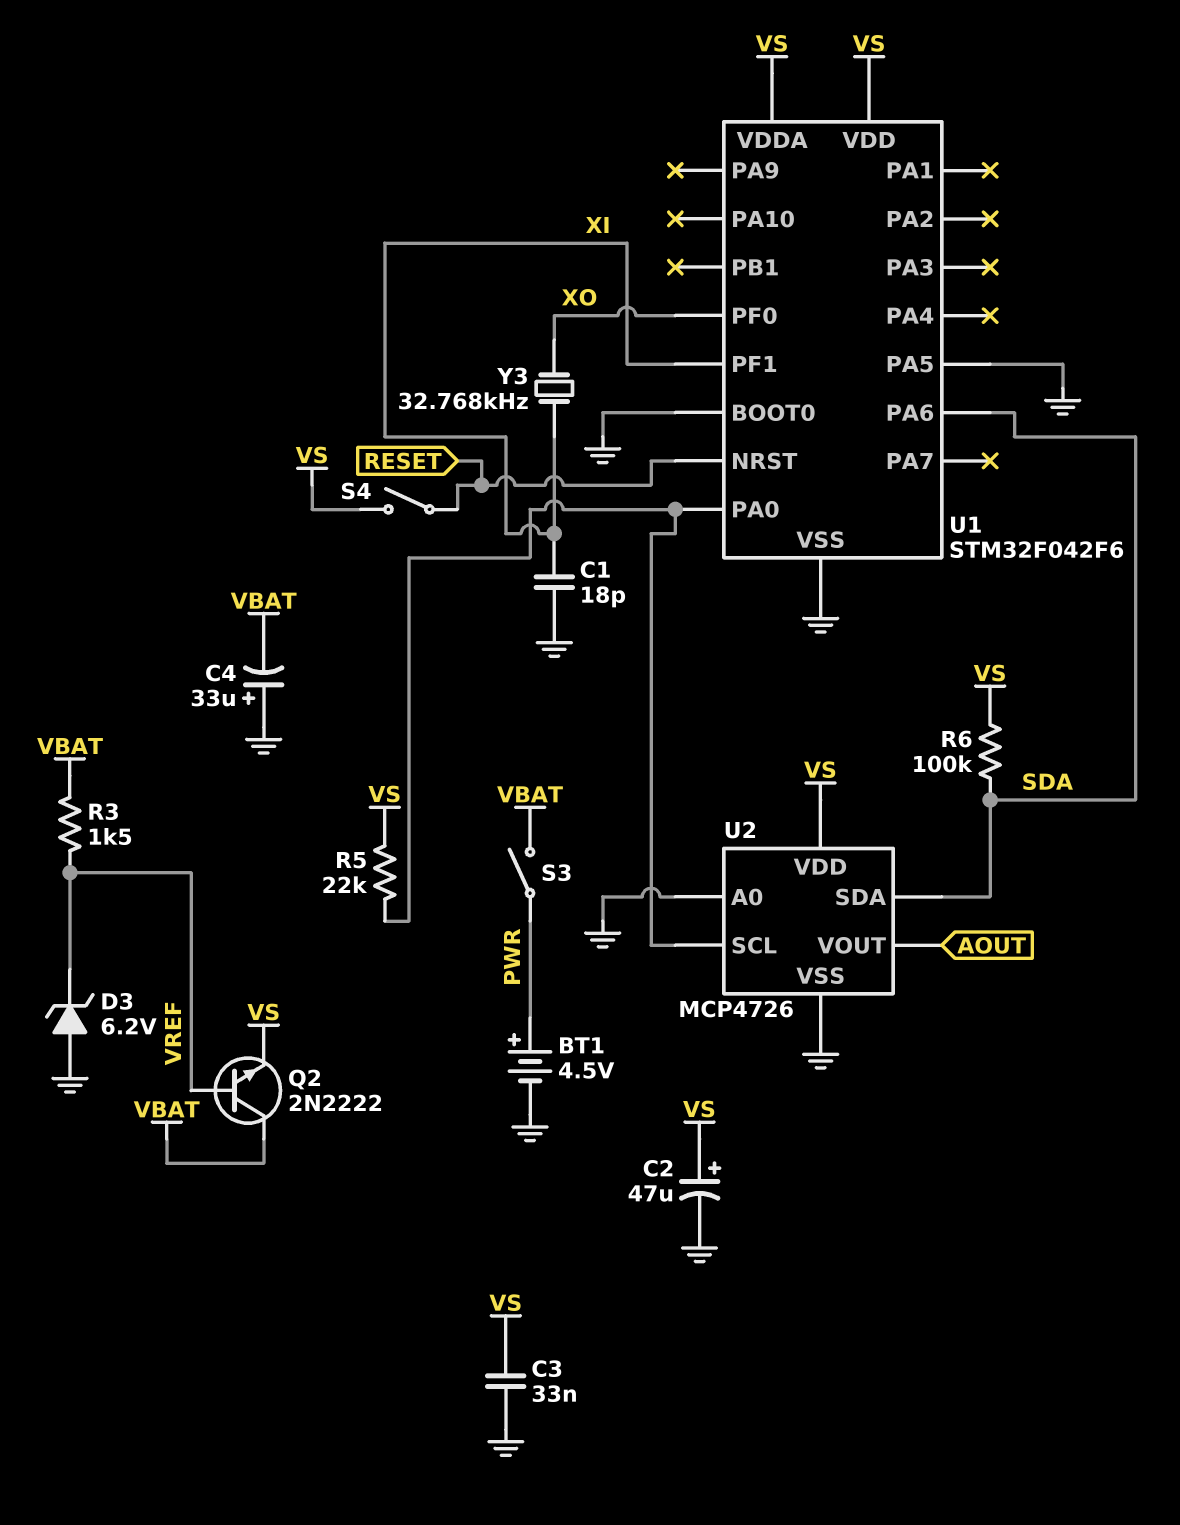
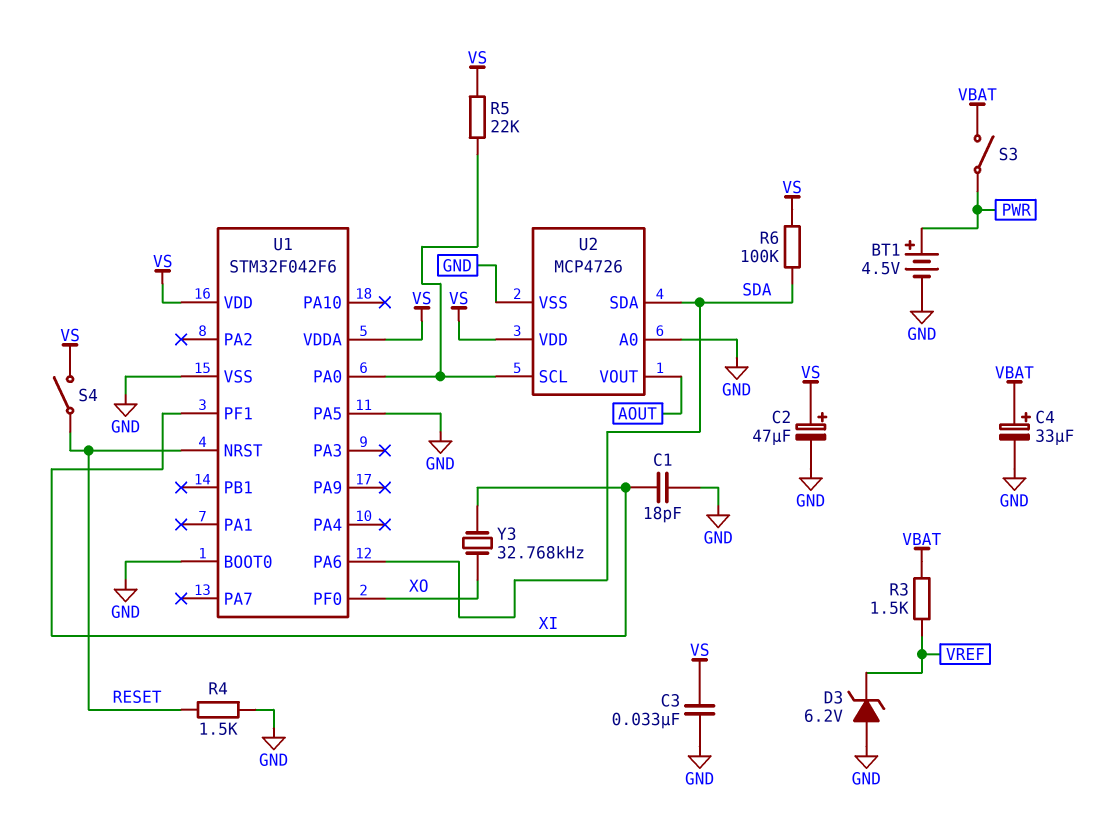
C4: 33uF (plus GND, minus VBAT) -> 33uF (plus VBAT, minus GND)
Q2: NPN 2N2222 (B VREF, C VBAT, E VS) -> none
R4: none -> 1.5k (GND, RESET)

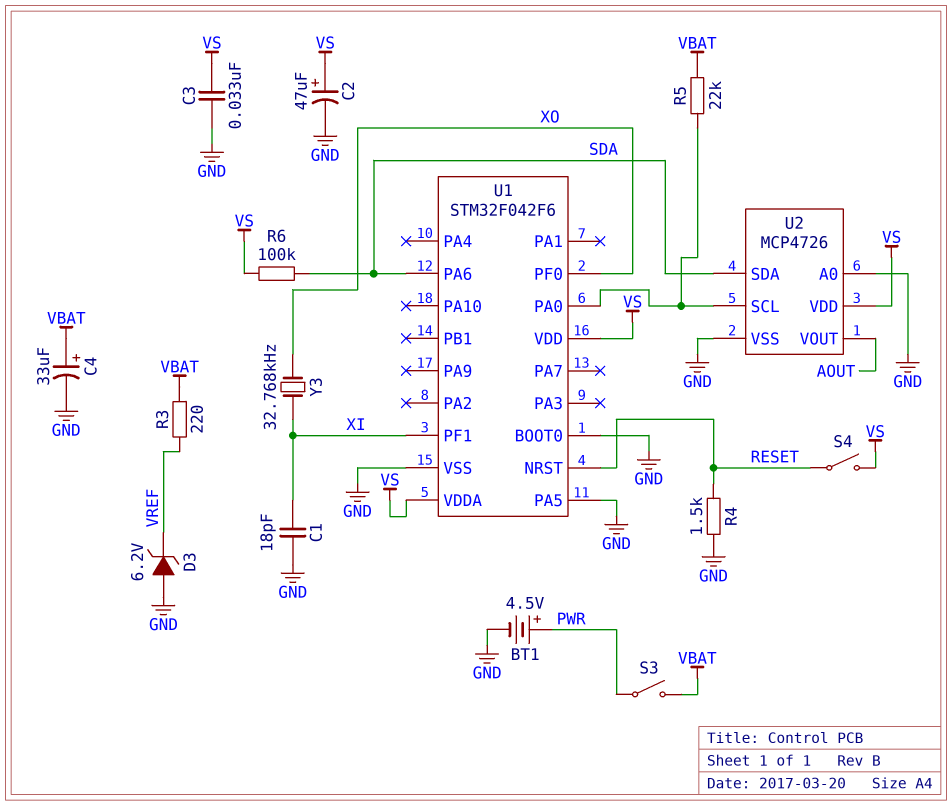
R3: 1.5k (VBAT, VREF) -> 220 (VBAT, VREF)
R5: 22k (U1/PA0, VS) -> 22k (U1/PA0, VBAT)

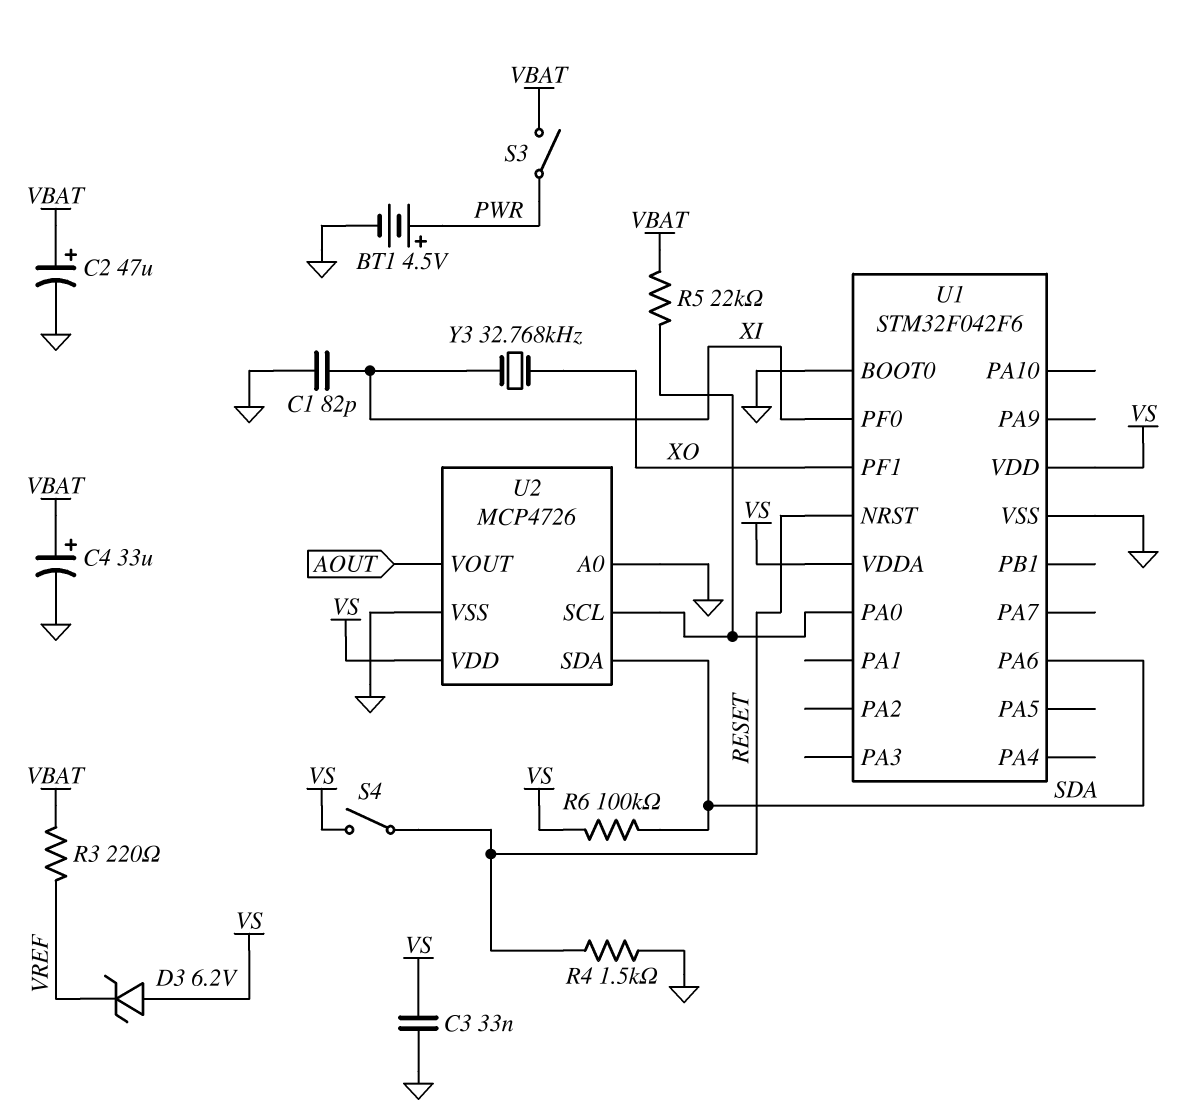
C1: 18pF (GND, XI) -> 82pF (GND, XI)
C2: 47uF (plus VS, minus GND) -> 47uF (plus VBAT, minus GND)
D3: zener 6.2V (A GND, K VREF) -> zener 6.2V (A VS, K VREF)
U1 pin PA5: GND -> none
U1 pin PF0: XO -> XI
U1 pin PF1: XI -> XO

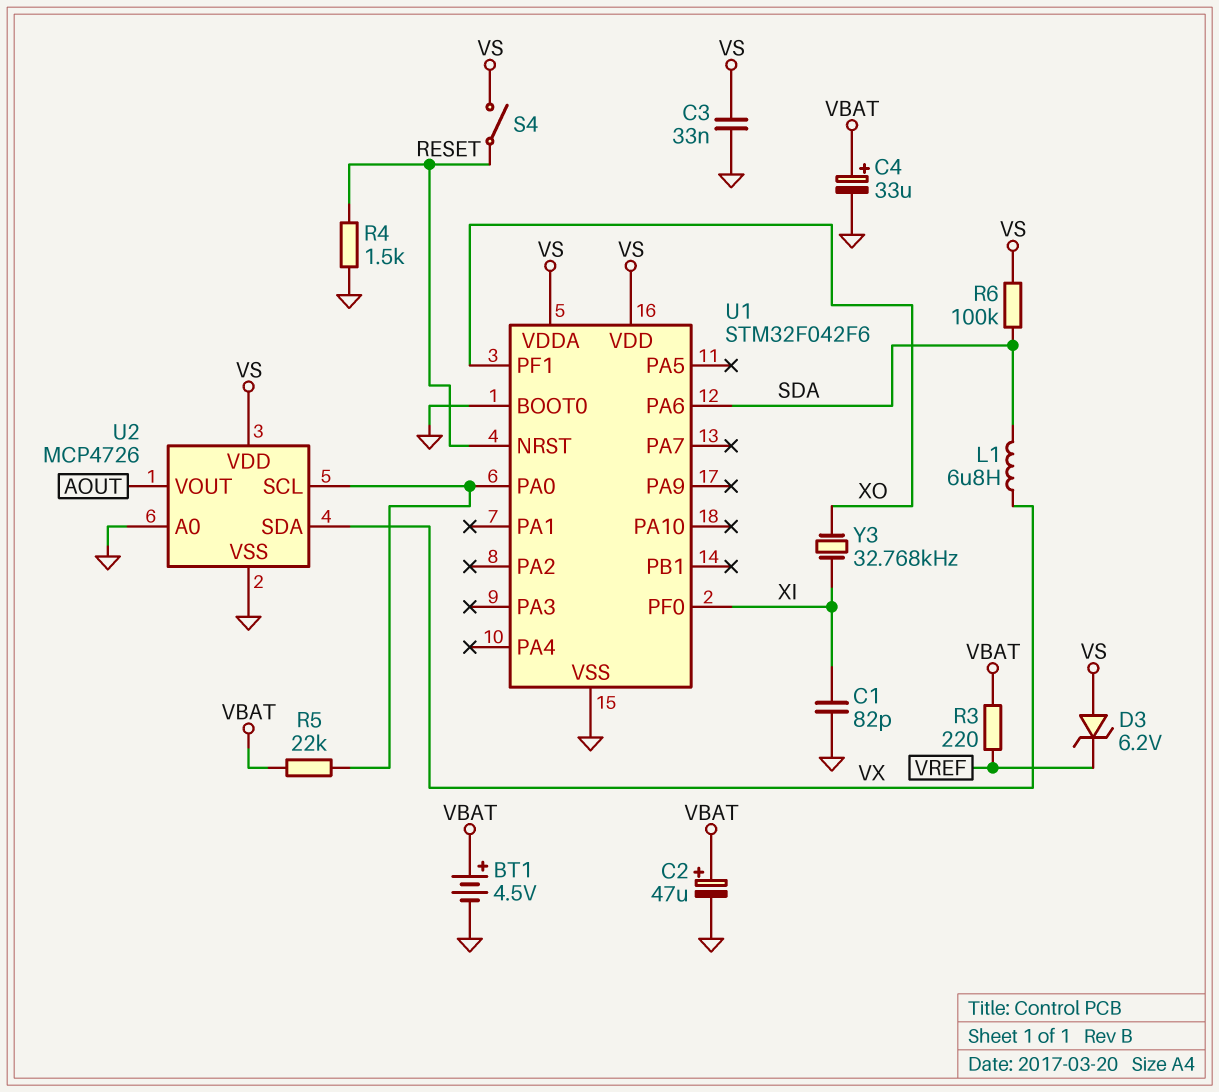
BT1: 4.5V (plus PWR, minus GND) -> 4.5V (plus VBAT, minus GND)
L1: none -> 6.8uH (SDA, VX)
S3: switch (PWR, VBAT) -> none
U2 pin SDA: SDA -> VX

